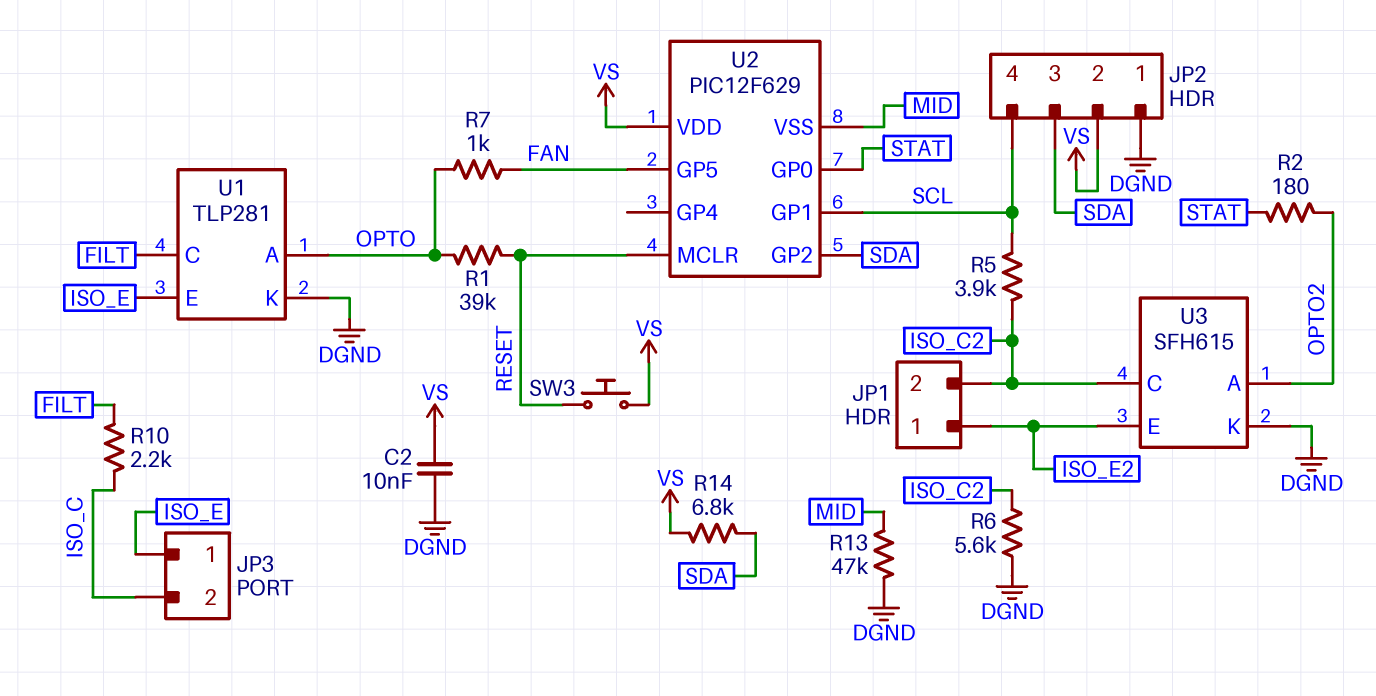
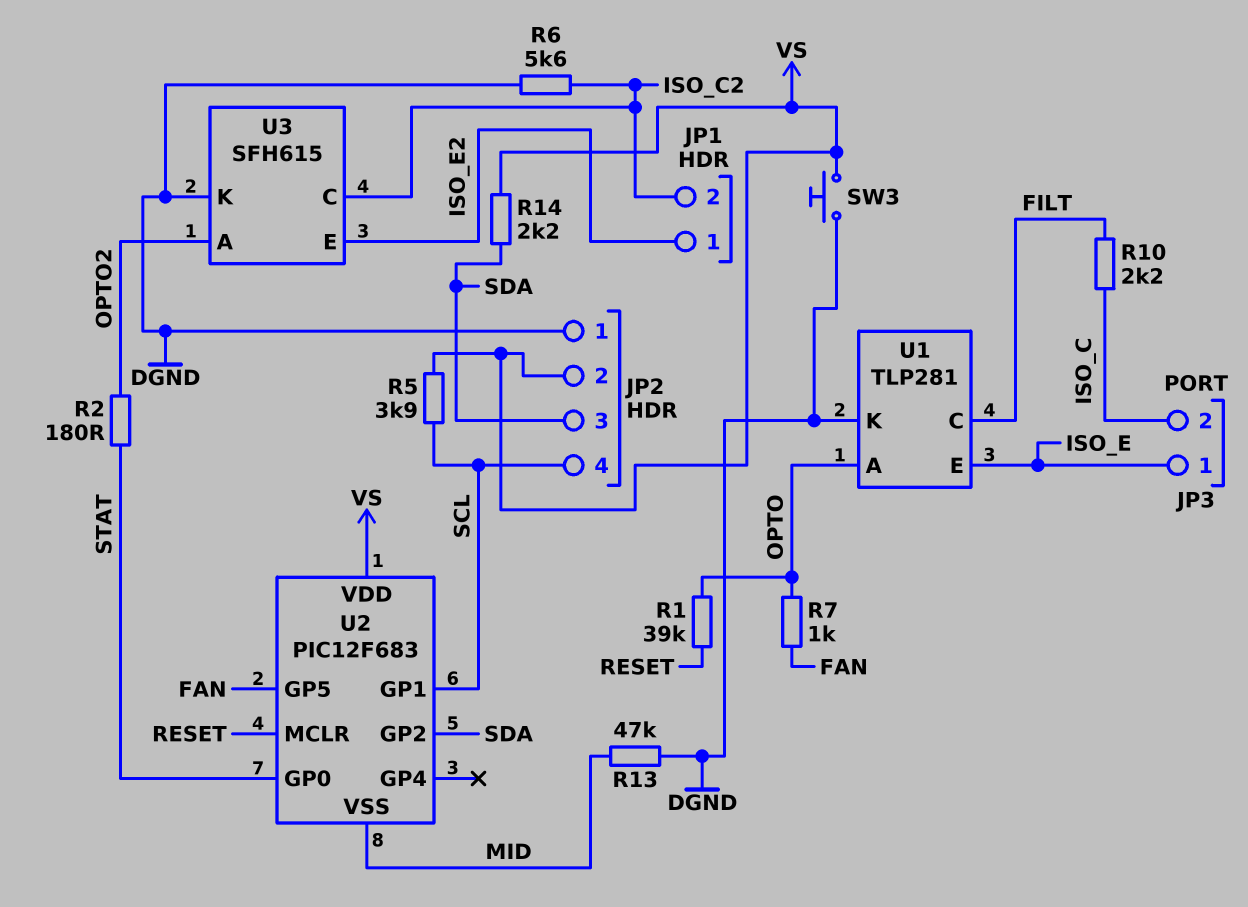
C2: 10nF (DGND, VS) -> none
R5: 3.9k (ISO_C2, SCL) -> 3.9k (SCL, VS)
R14: 6.8k (SDA, VS) -> 2.2k (SDA, VS)
SW3: button (RESET, VS) -> button (DGND, VS)
U2: PIC12F629 -> PIC12F683

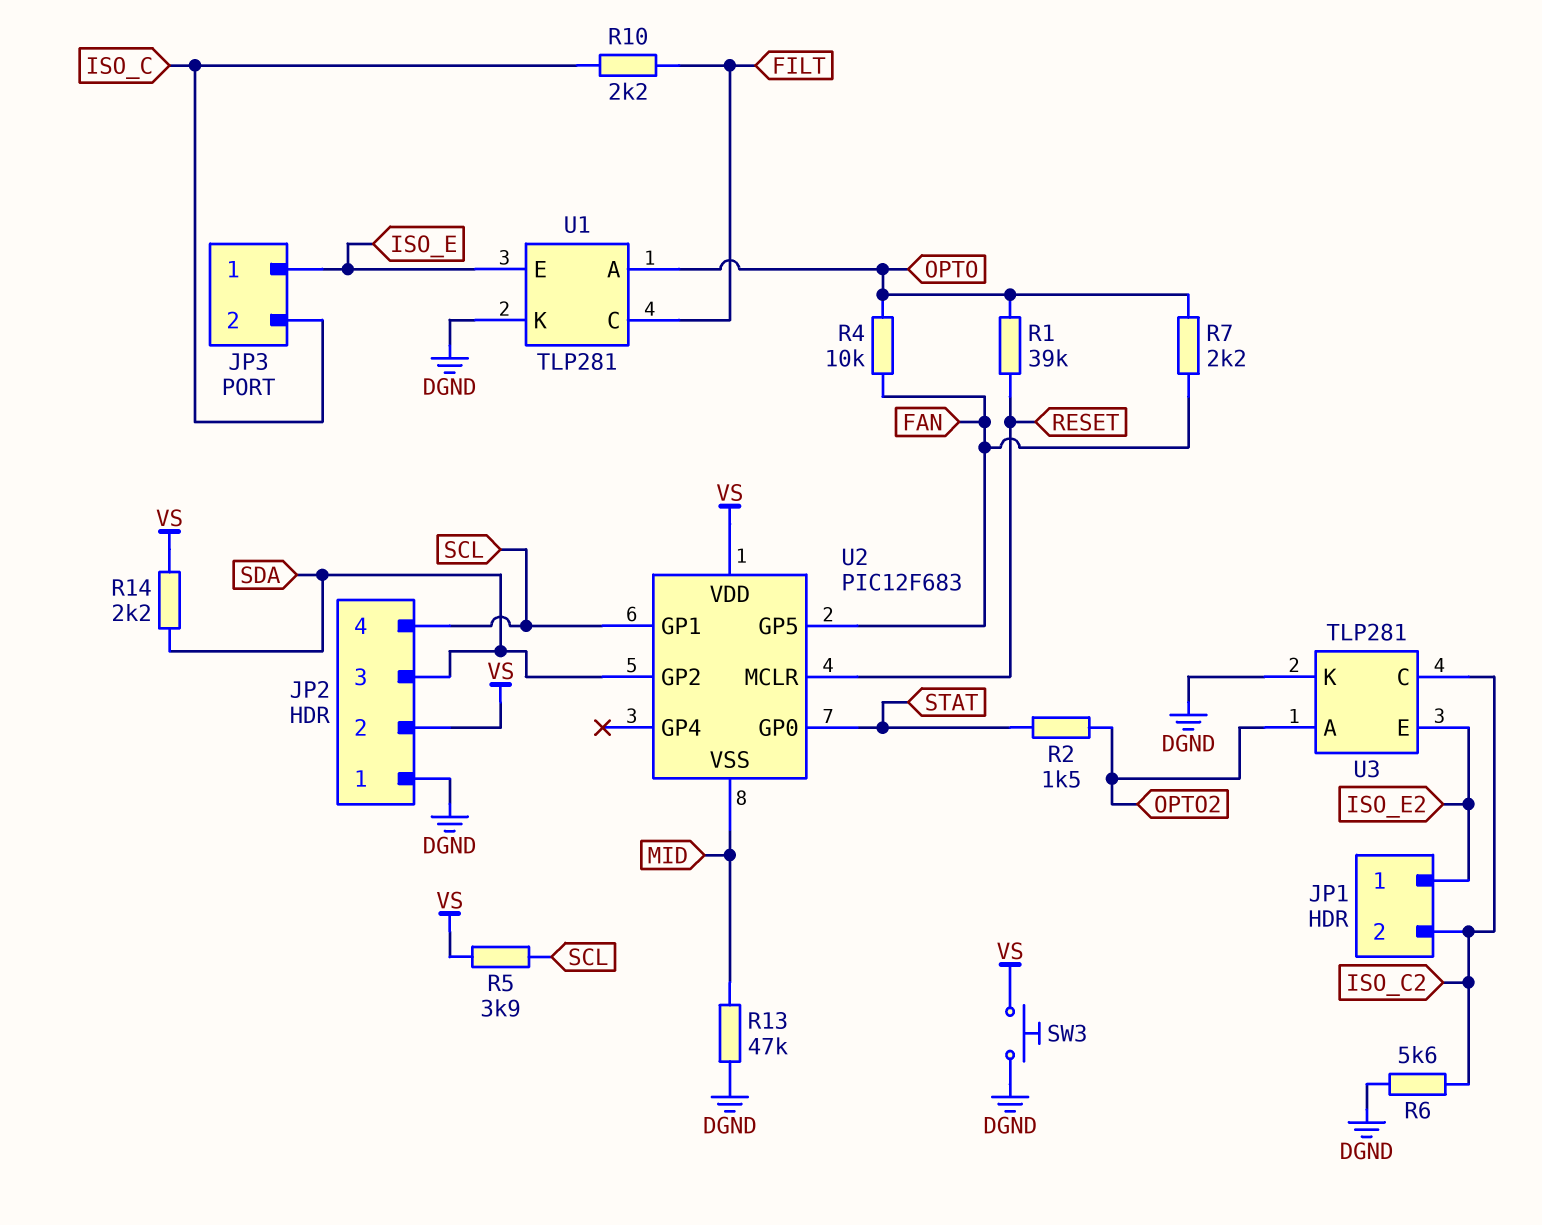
R2: 180 (OPTO2, STAT) -> 1.5k (OPTO2, STAT)
R4: none -> 10k (FAN, OPTO)
R7: 1k (FAN, OPTO) -> 2.2k (FAN, OPTO)
U3: SFH615 -> TLP281

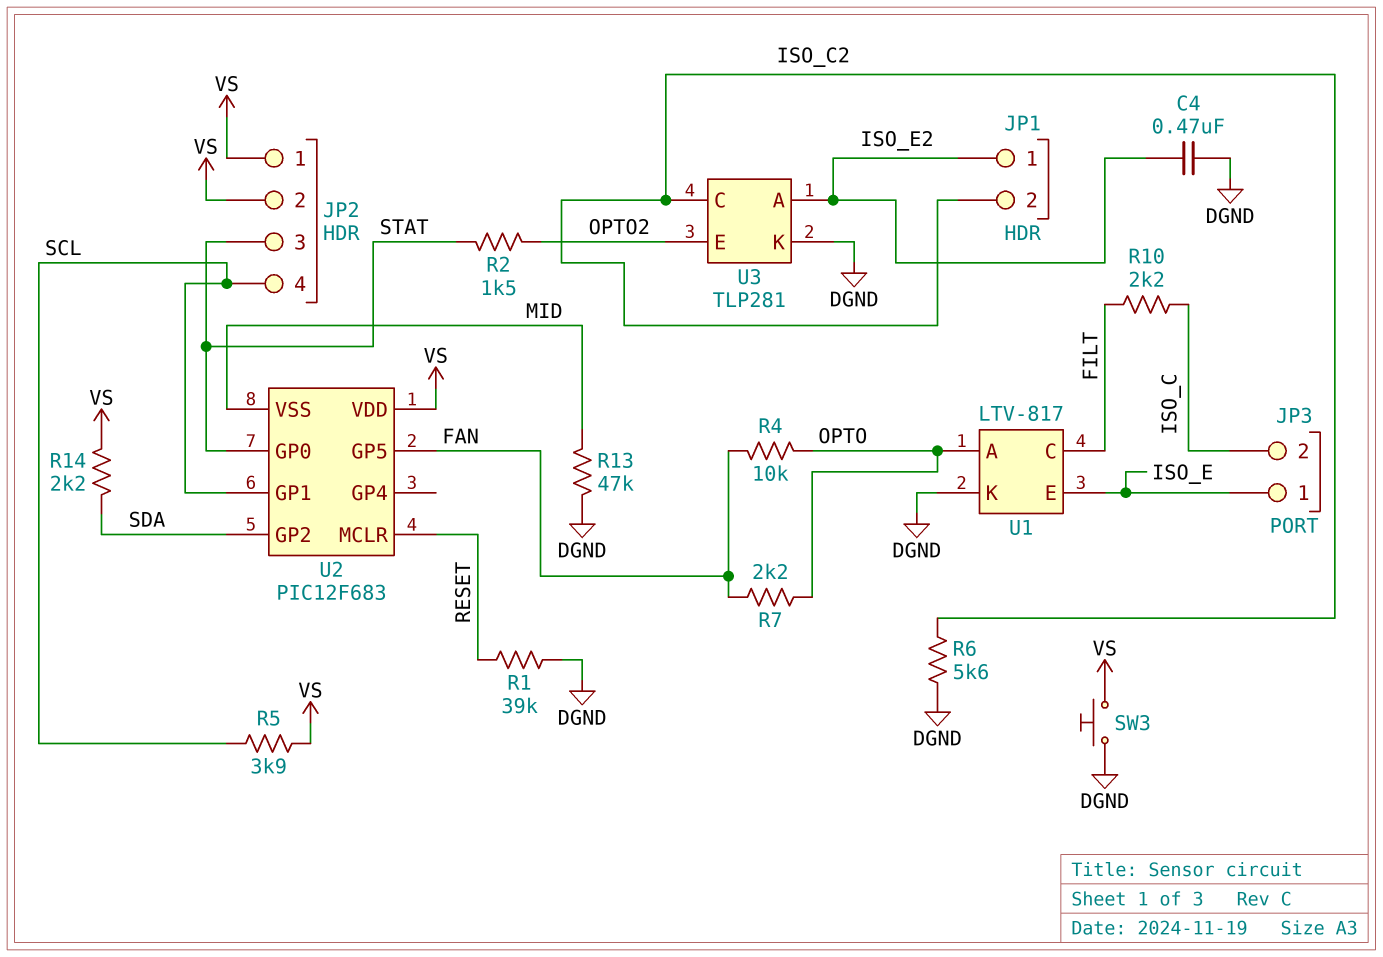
C4: none -> 470nF (DGND, ISO_E2)
JP2 pin 1: DGND -> VS
JP2 pin 3: SDA -> STAT
R1: 39k (OPTO, RESET) -> 39k (DGND, RESET)
U1: TLP281 -> LTV-817
U3 pin A: OPTO2 -> ISO_E2
U3 pin E: ISO_E2 -> OPTO2

